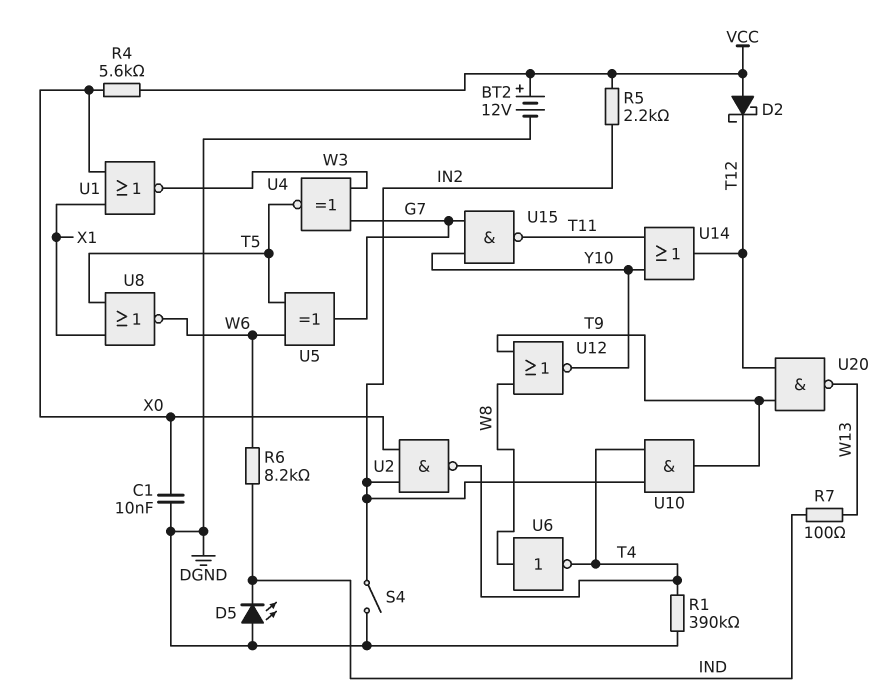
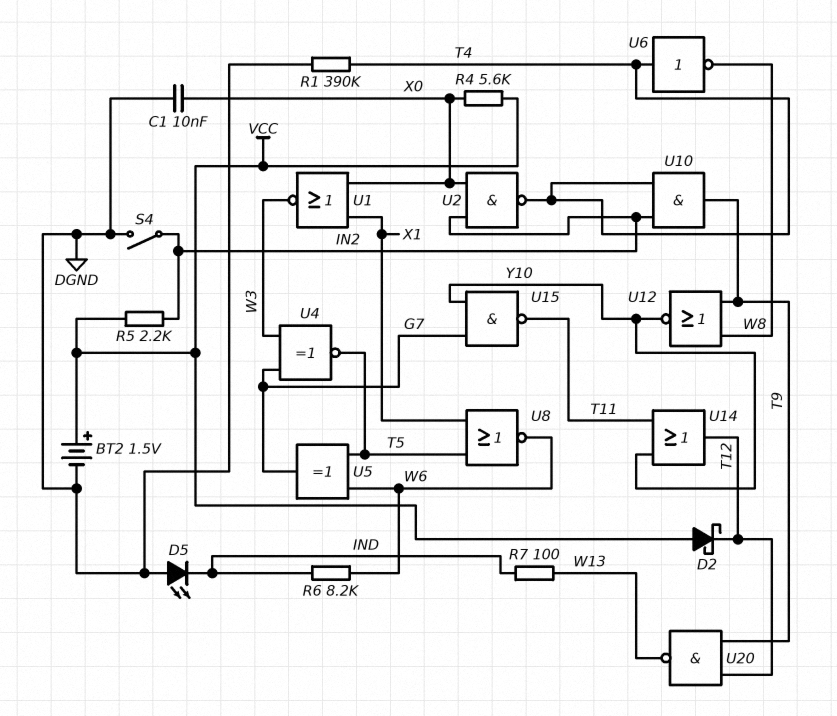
BT2: 12V (plus VCC, minus DGND) -> 1.5V (plus VCC, minus DGND)
U6: NOT (in W8, out T4) -> NOT (in T4, out W8)

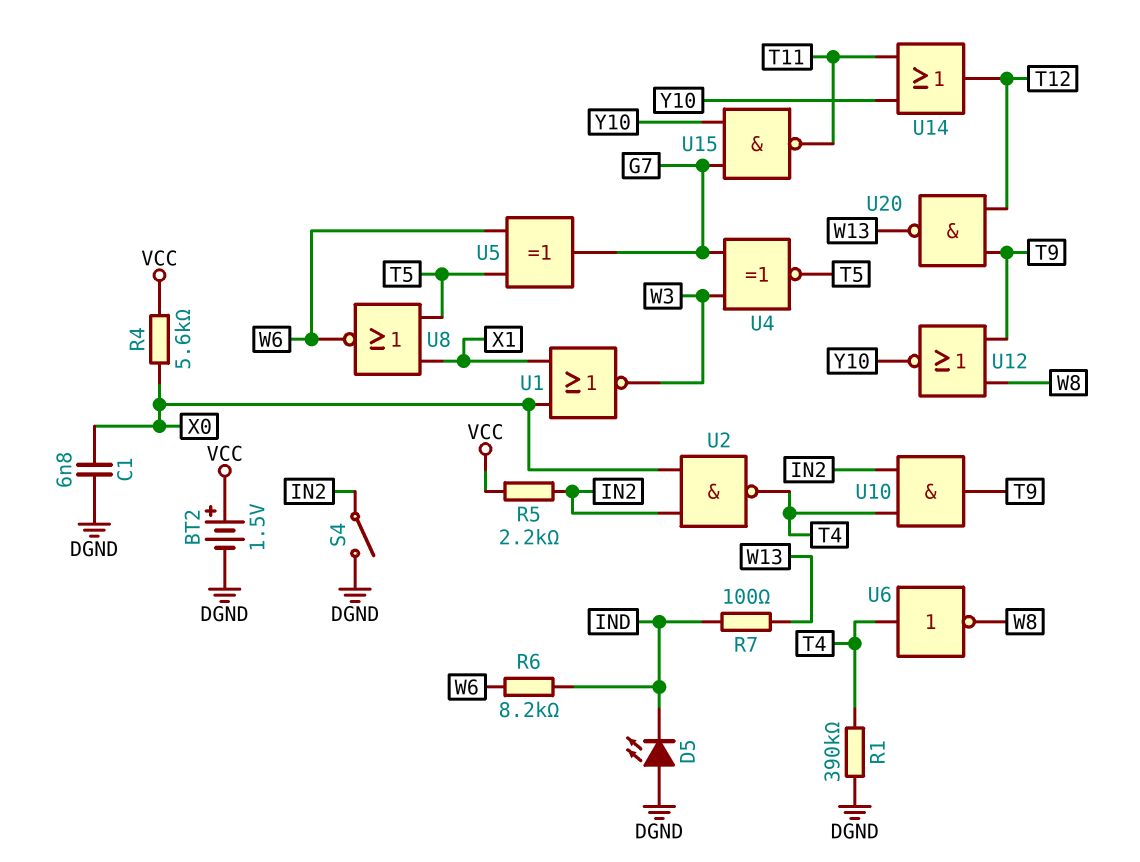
C1: 10nF (DGND, X0) -> 6.8nF (DGND, X0)
D2: schottky (A VCC, K T12) -> none

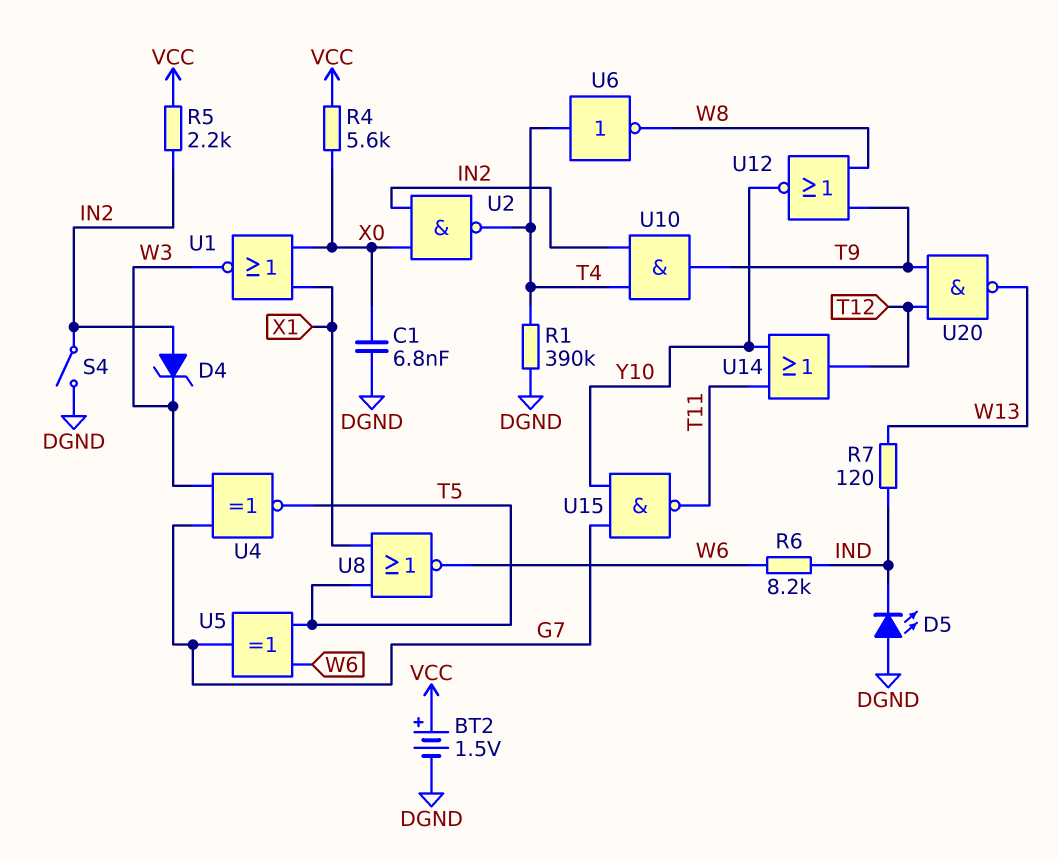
D4: none -> zener (A IN2, K W3)
R7: 100 (IND, W13) -> 120 (IND, W13)

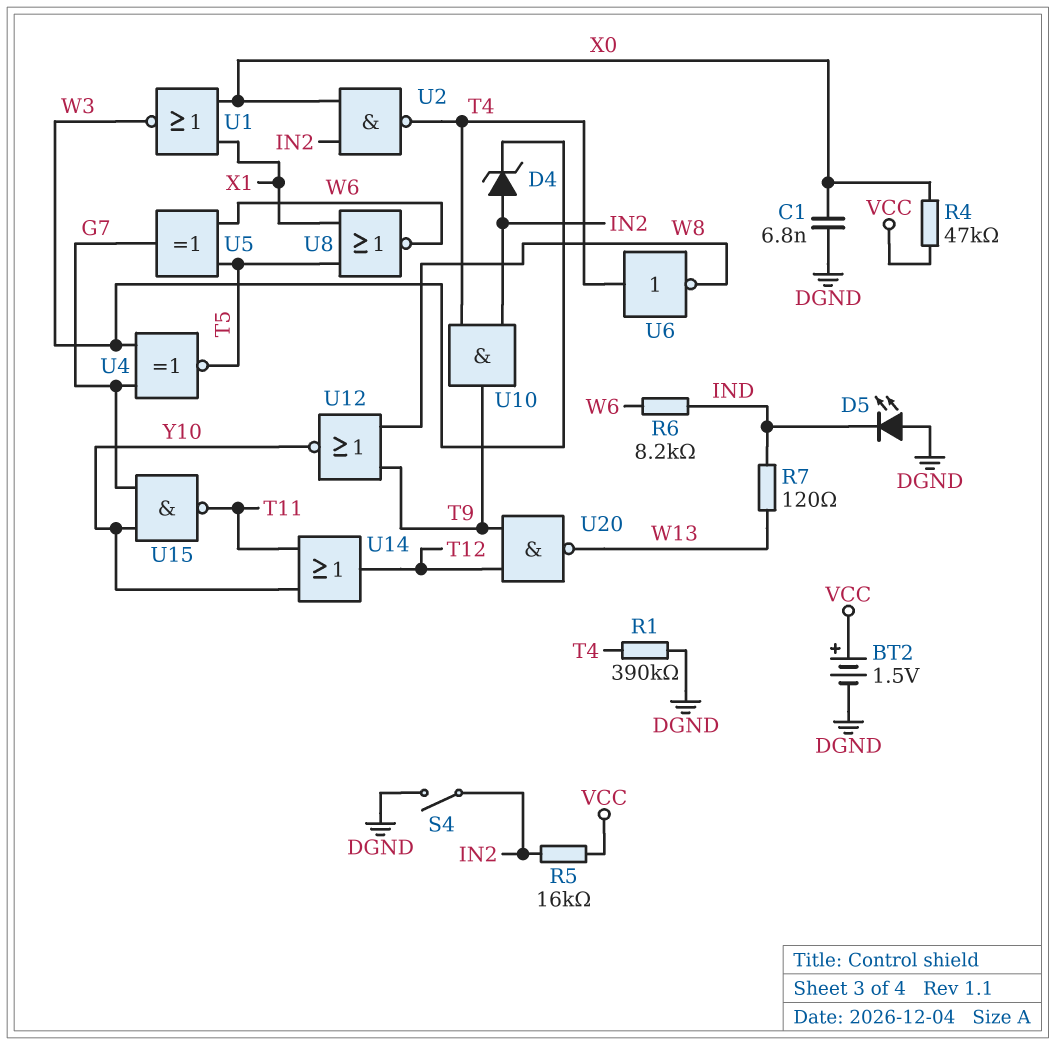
R4: 5.6k (VCC, X0) -> 47k (VCC, X0)
R5: 2.2k (IN2, VCC) -> 16k (IN2, VCC)

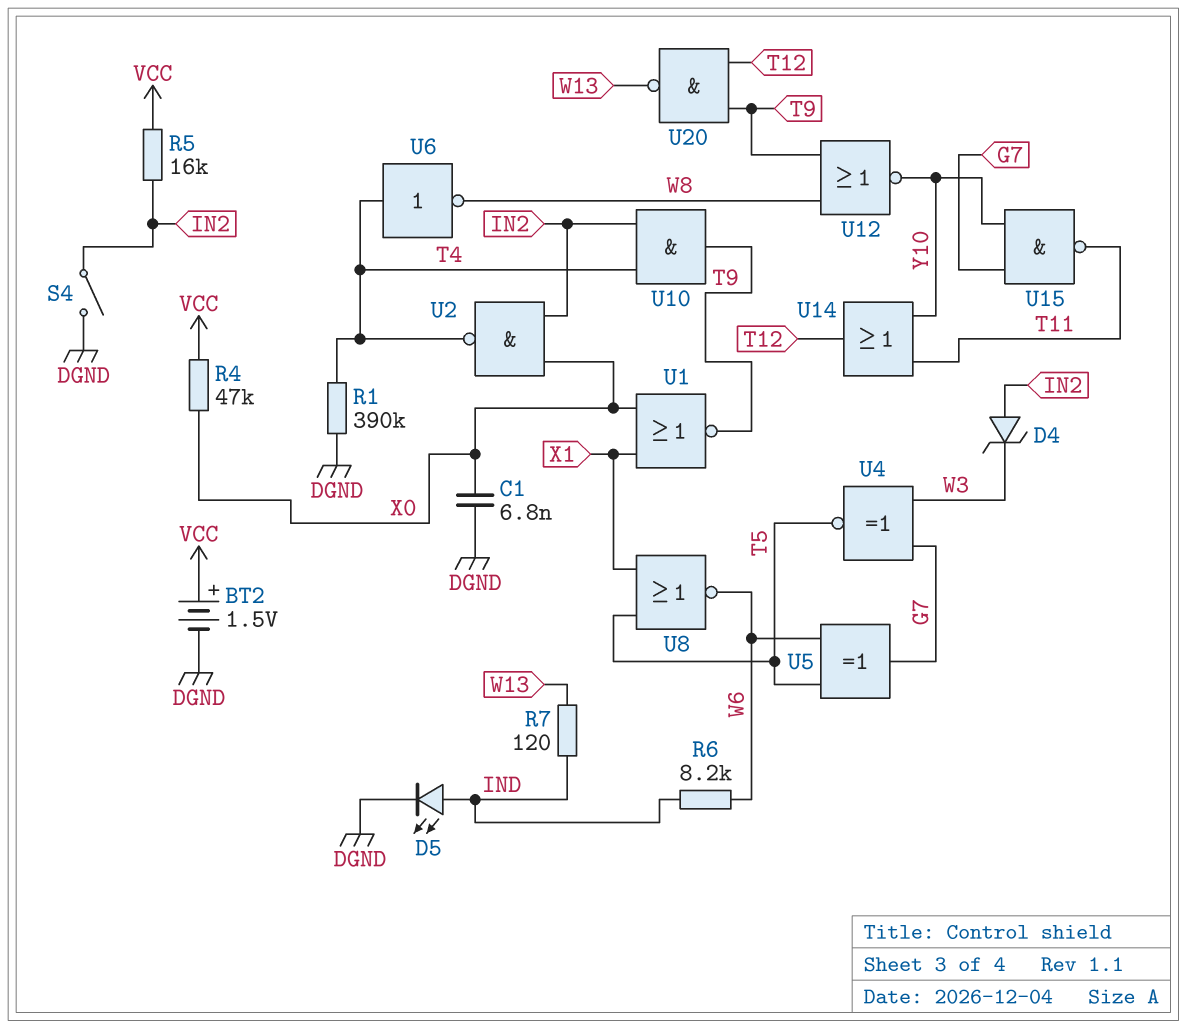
D5: LED (A DGND, K IND) -> LED (A IND, K DGND)
U1: NOR (in X0, in X1, out W3) -> NOR (in X0, in X1, out T9)

